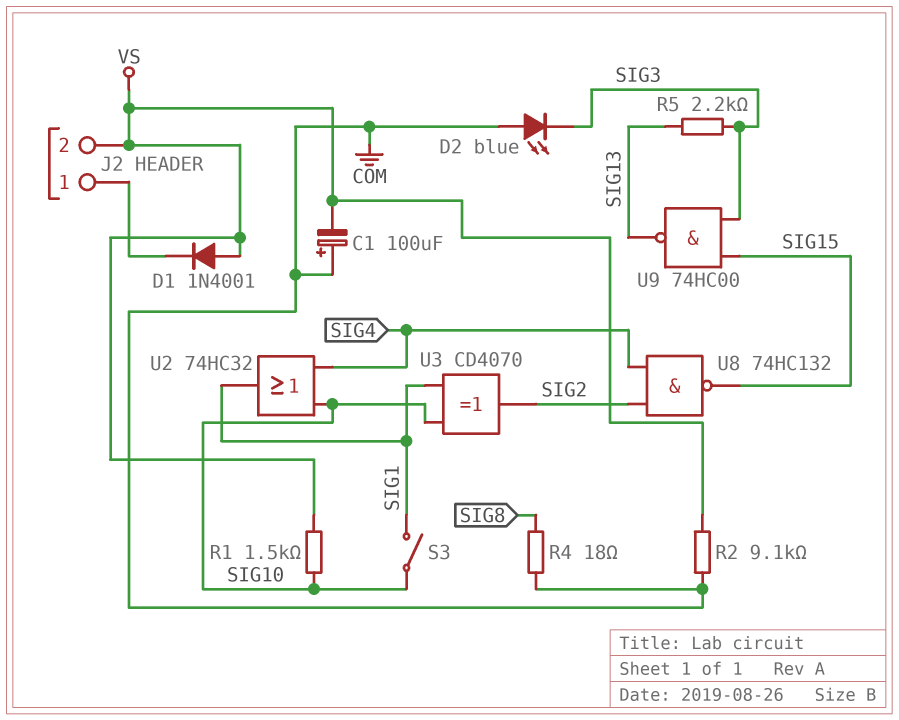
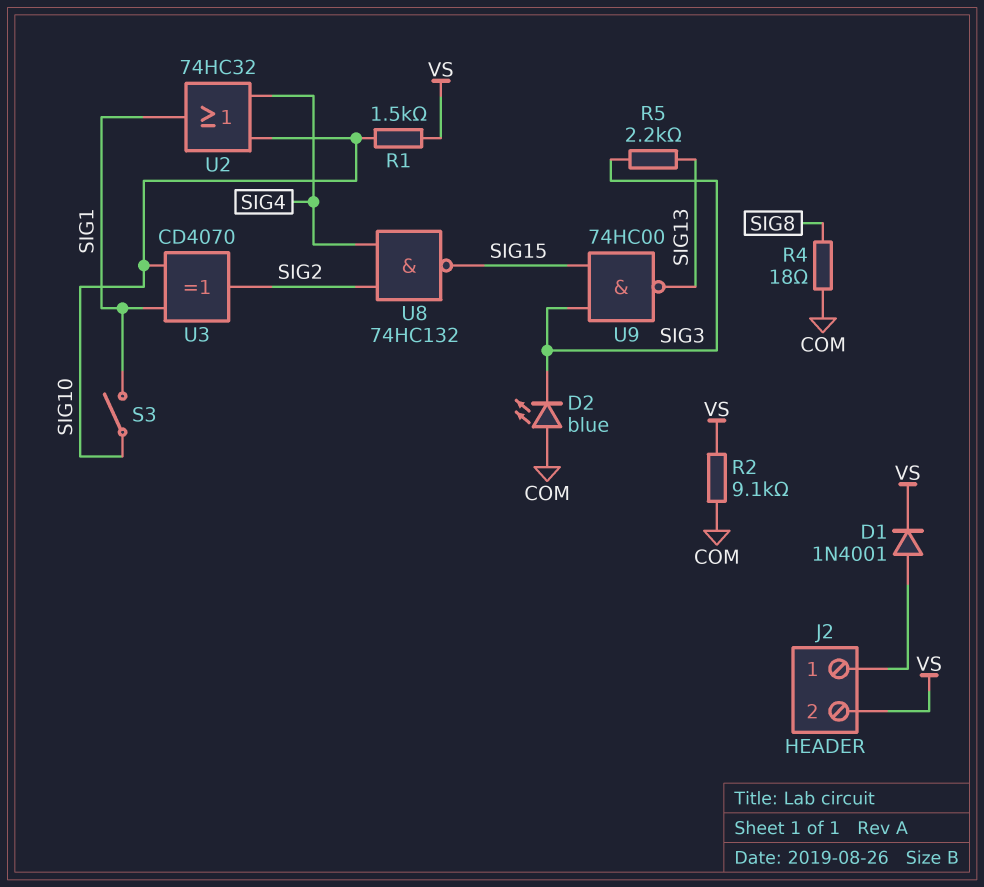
C1: 100uF (plus COM, minus VS) -> none
D1: diode 1N4001 (A VS, K J2/1) -> diode 1N4001 (A J2/1, K VS)

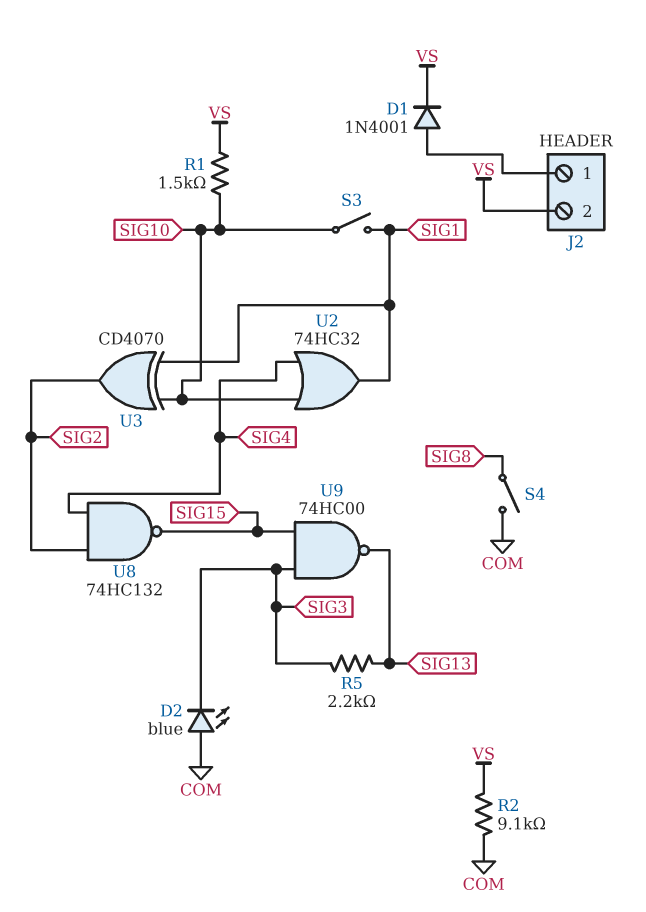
R4: 18 (COM, SIG8) -> none
S4: none -> switch (COM, SIG8)

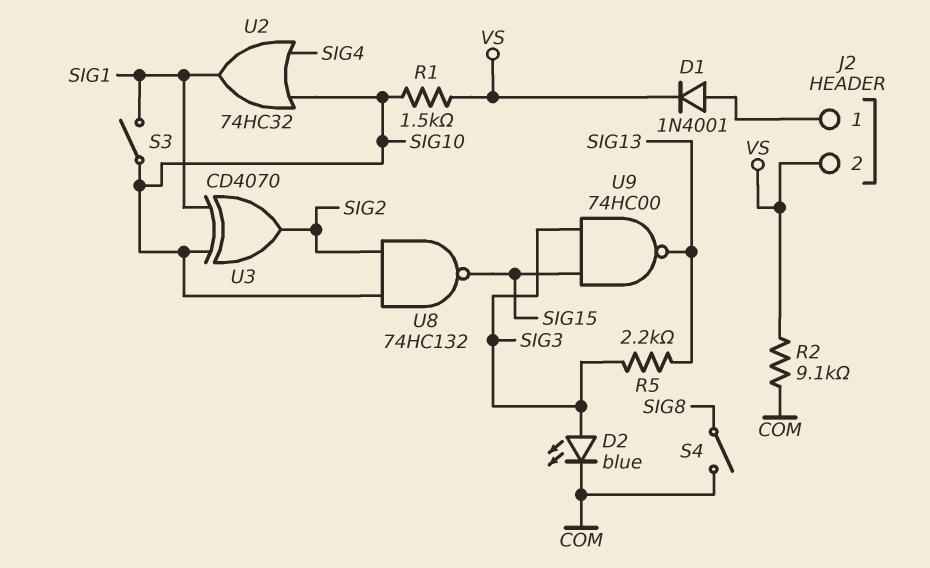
D2: LED blue (A COM, K SIG3) -> LED blue (A SIG3, K COM)
U8: NAND 74HC132 (in SIG2, in SIG4, out SIG15) -> NAND 74HC132 (in SIG2, in SIG10, out SIG15)

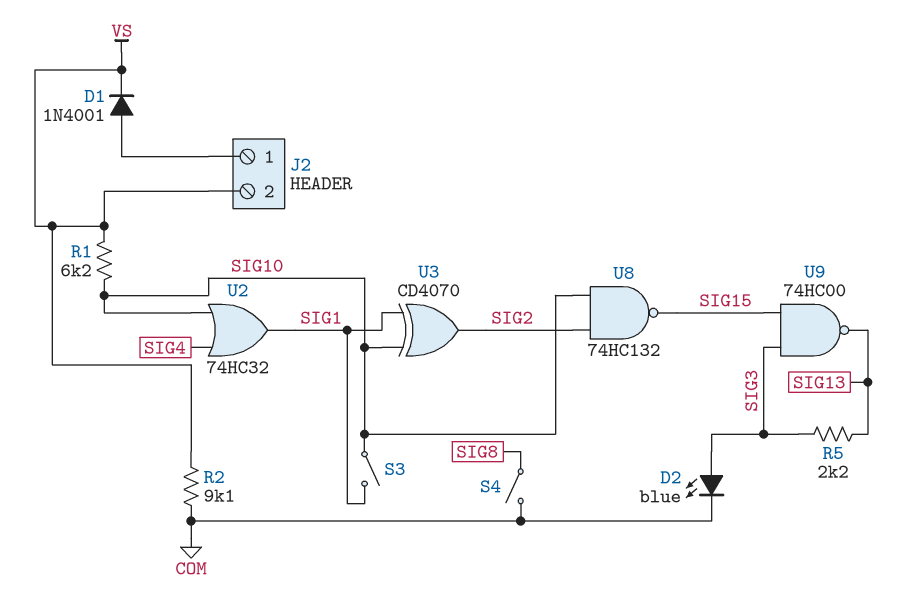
R1: 1.5k (SIG10, VS) -> 6.2k (SIG10, VS)

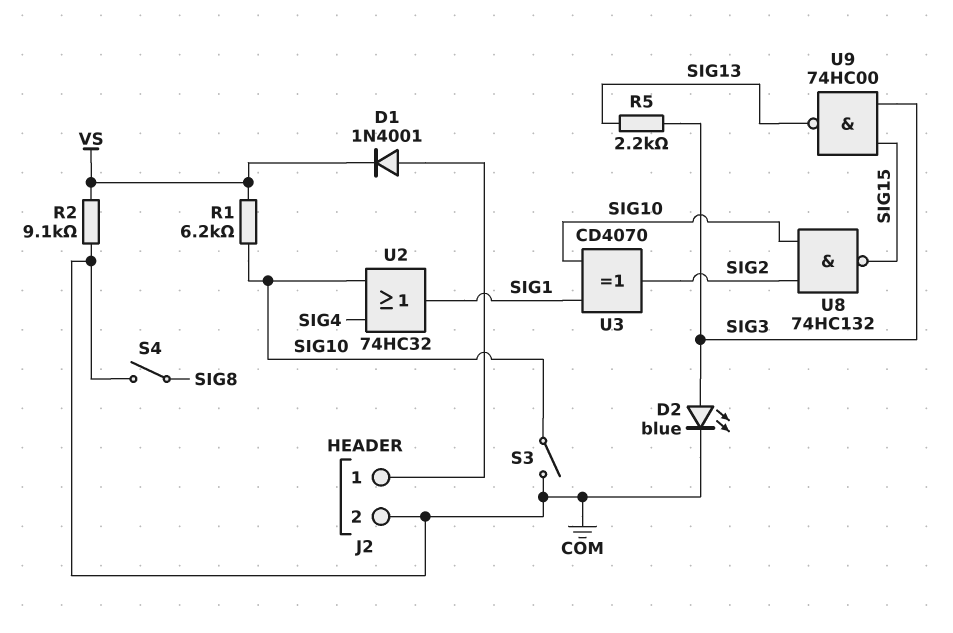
J2 pin 2: VS -> COM
S3: switch (SIG1, SIG10) -> switch (COM, SIG10)

